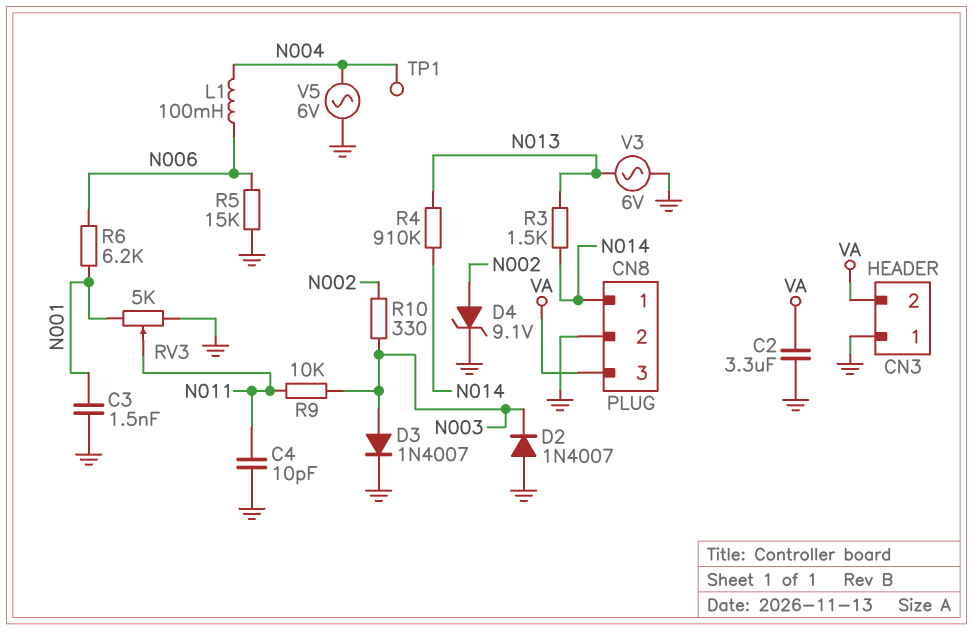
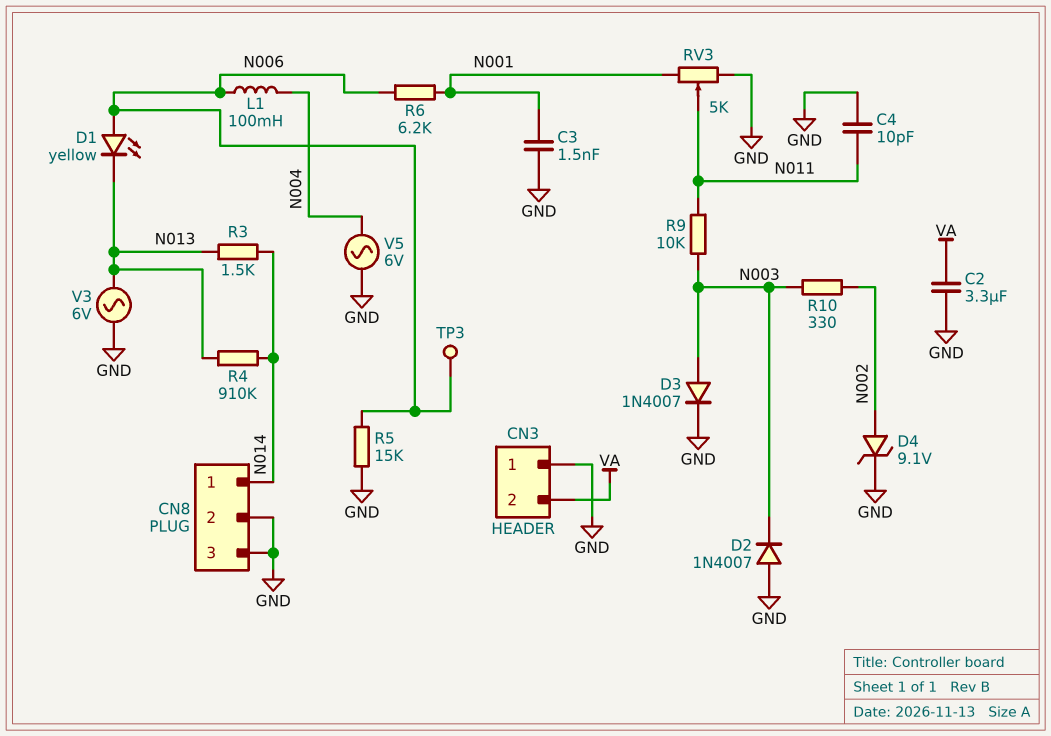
CN8 pin 3: VA -> GND
D1: none -> LED yellow (A N006, K N013)
TP1: test point (N004) -> none
TP3: none -> test point (N006)

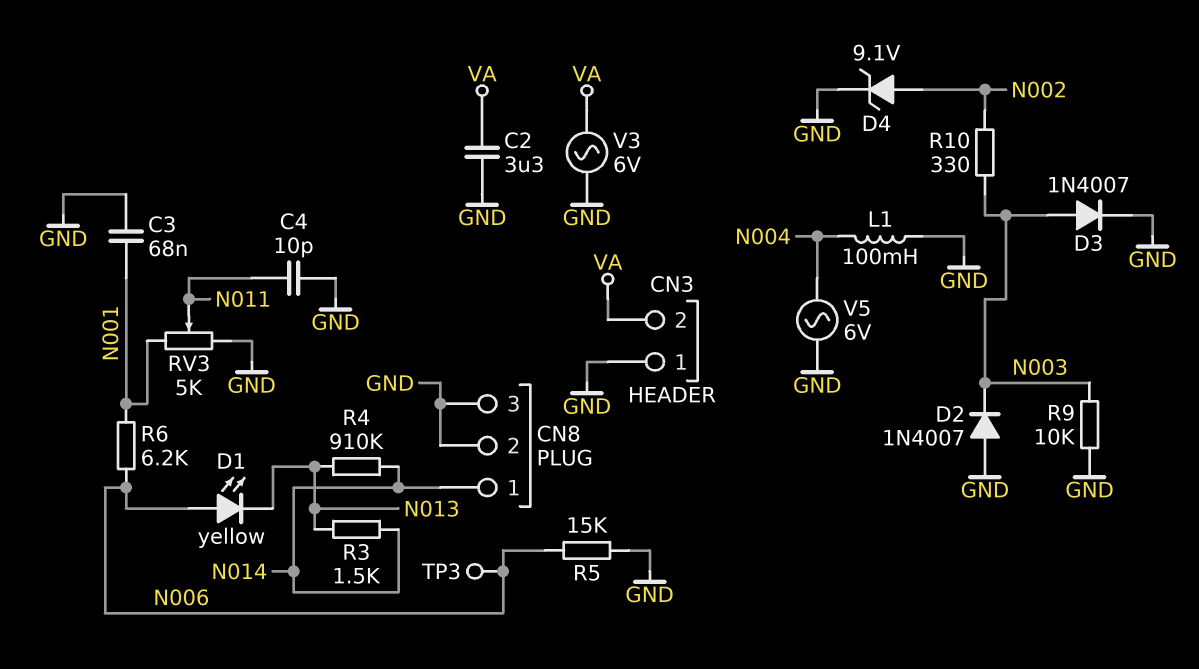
C3: 1.5nF (GND, N001) -> 68nF (GND, N001)
L1: 100mH (N004, N006) -> 100mH (GND, N004)
R9: 10k (N003, N011) -> 10k (GND, N003)
V3: AC 6V (GND, N013) -> AC 6V (GND, VA)

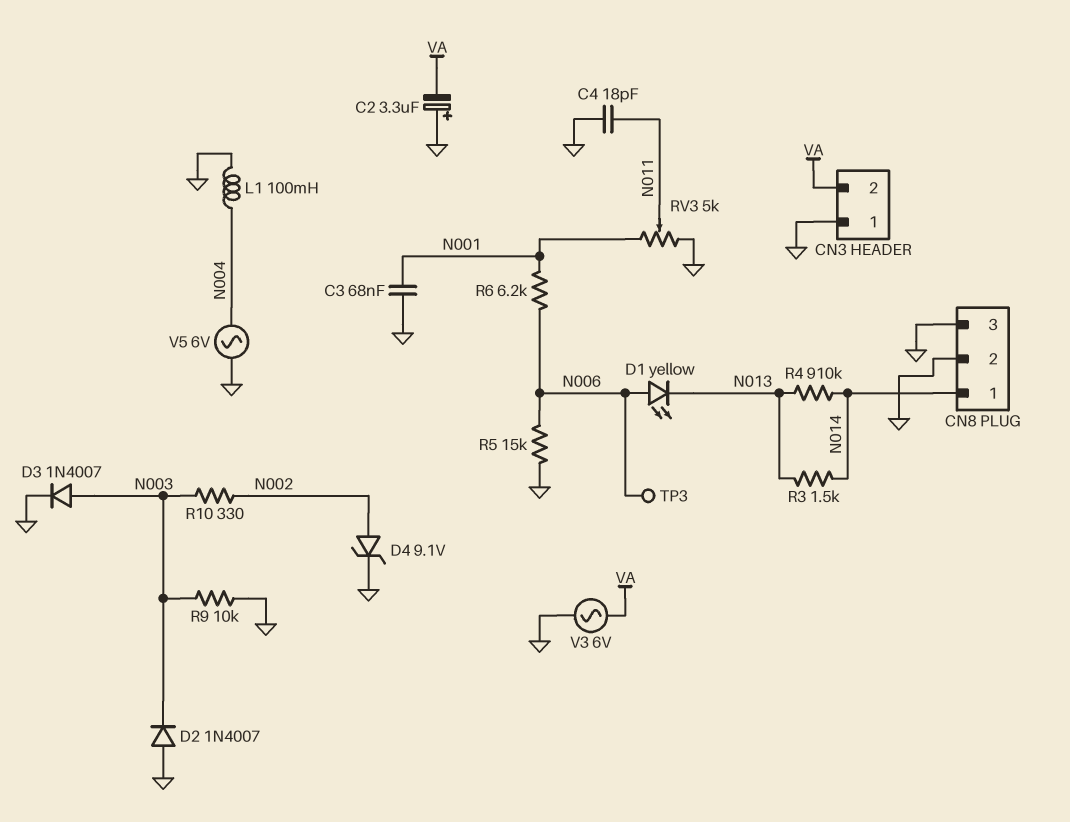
C2: 3.3uF (GND, VA) -> 3.3uF (plus GND, minus VA)
C4: 10pF (GND, N011) -> 18pF (GND, N011)

